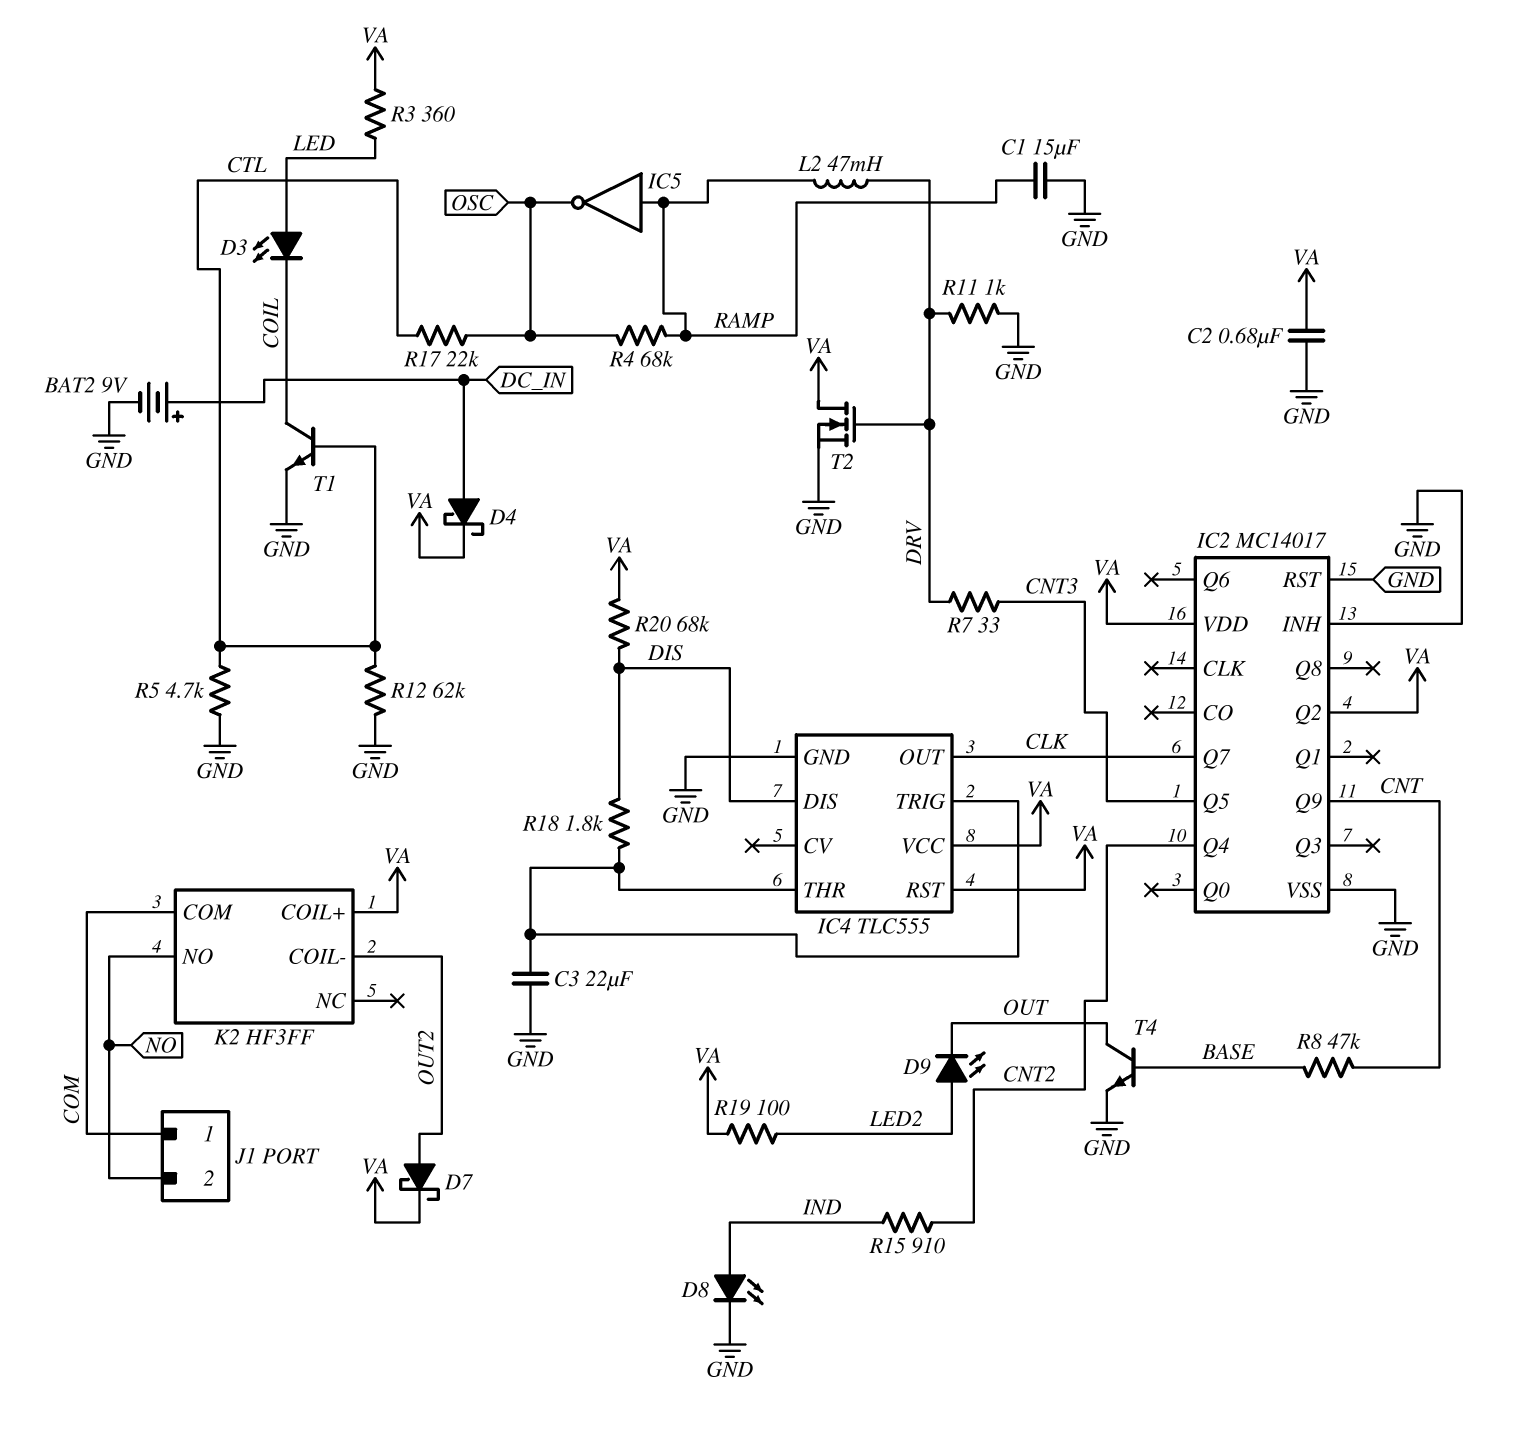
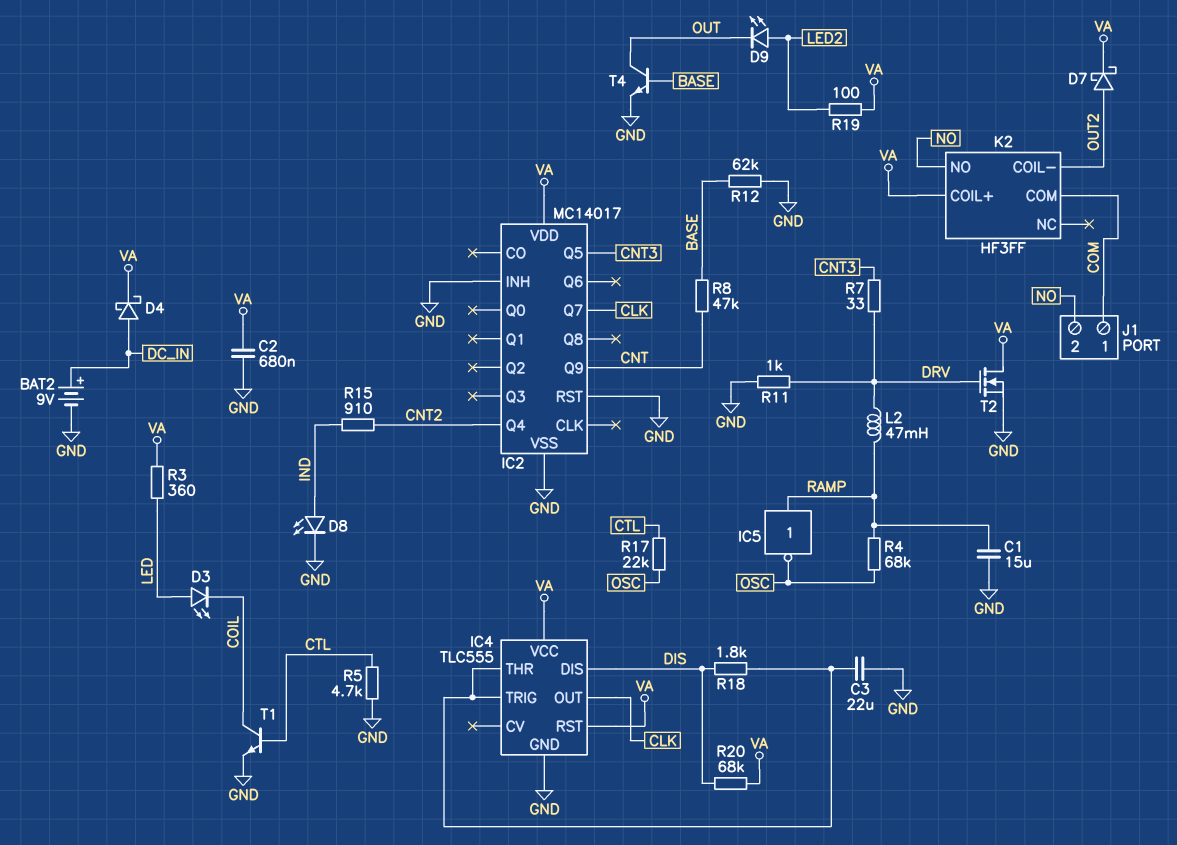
IC2 pin Q2: VA -> none
R12: 62k (CTL, GND) -> 62k (BASE, GND)

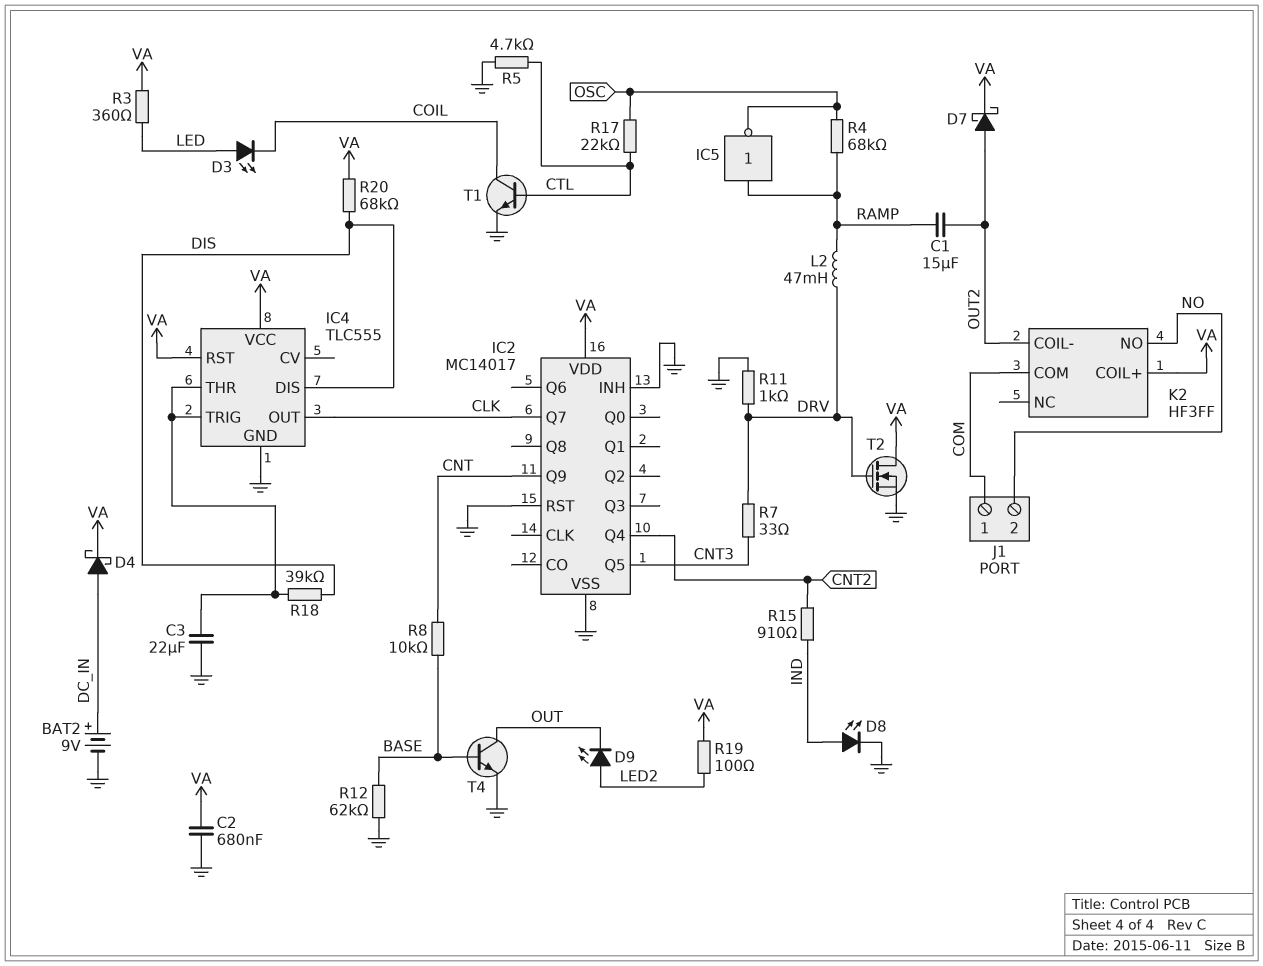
C1: 15uF (GND, RAMP) -> 15uF (OUT2, RAMP)
R8: 47k (BASE, CNT) -> 10k (BASE, CNT)
R18: 1.8k (DIS, IC4/THR) -> 39k (DIS, IC4/THR)

